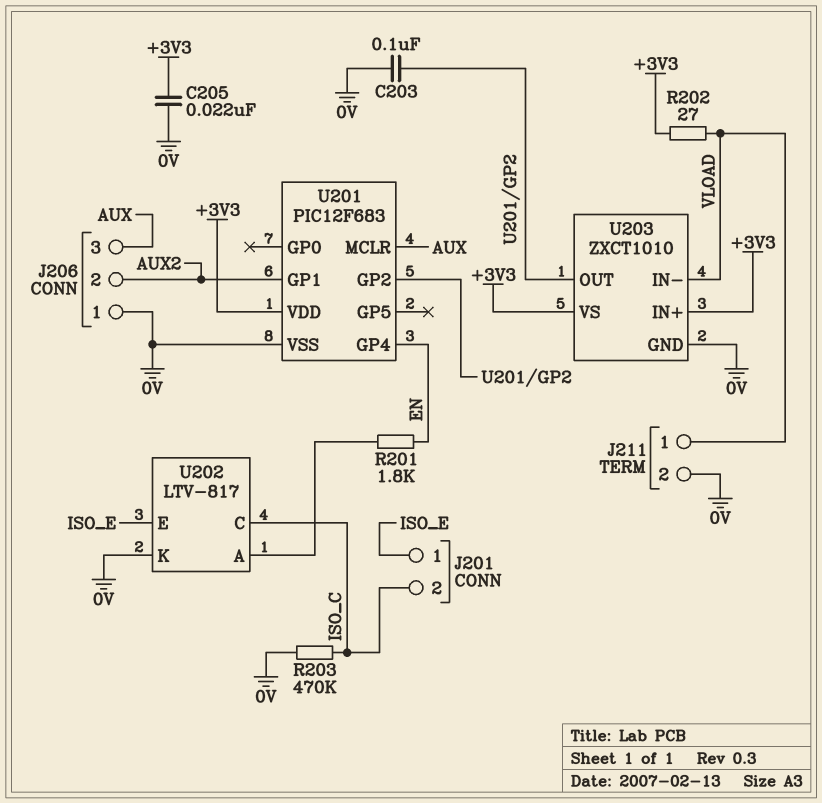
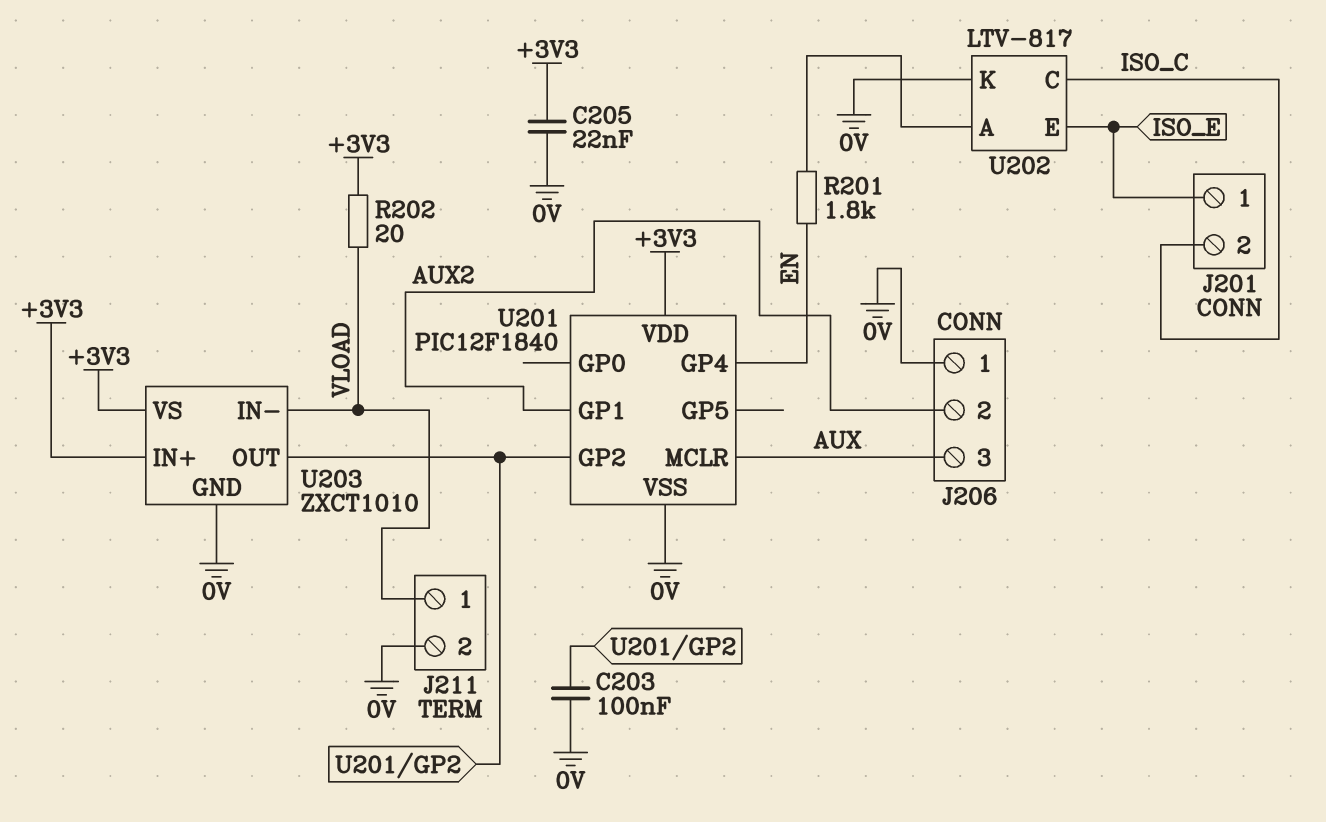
R202: 27 (+3V3, VLOAD) -> 20 (+3V3, VLOAD)
R203: 470k (0V, ISO_C) -> none
U201: PIC12F683 -> PIC12F1840

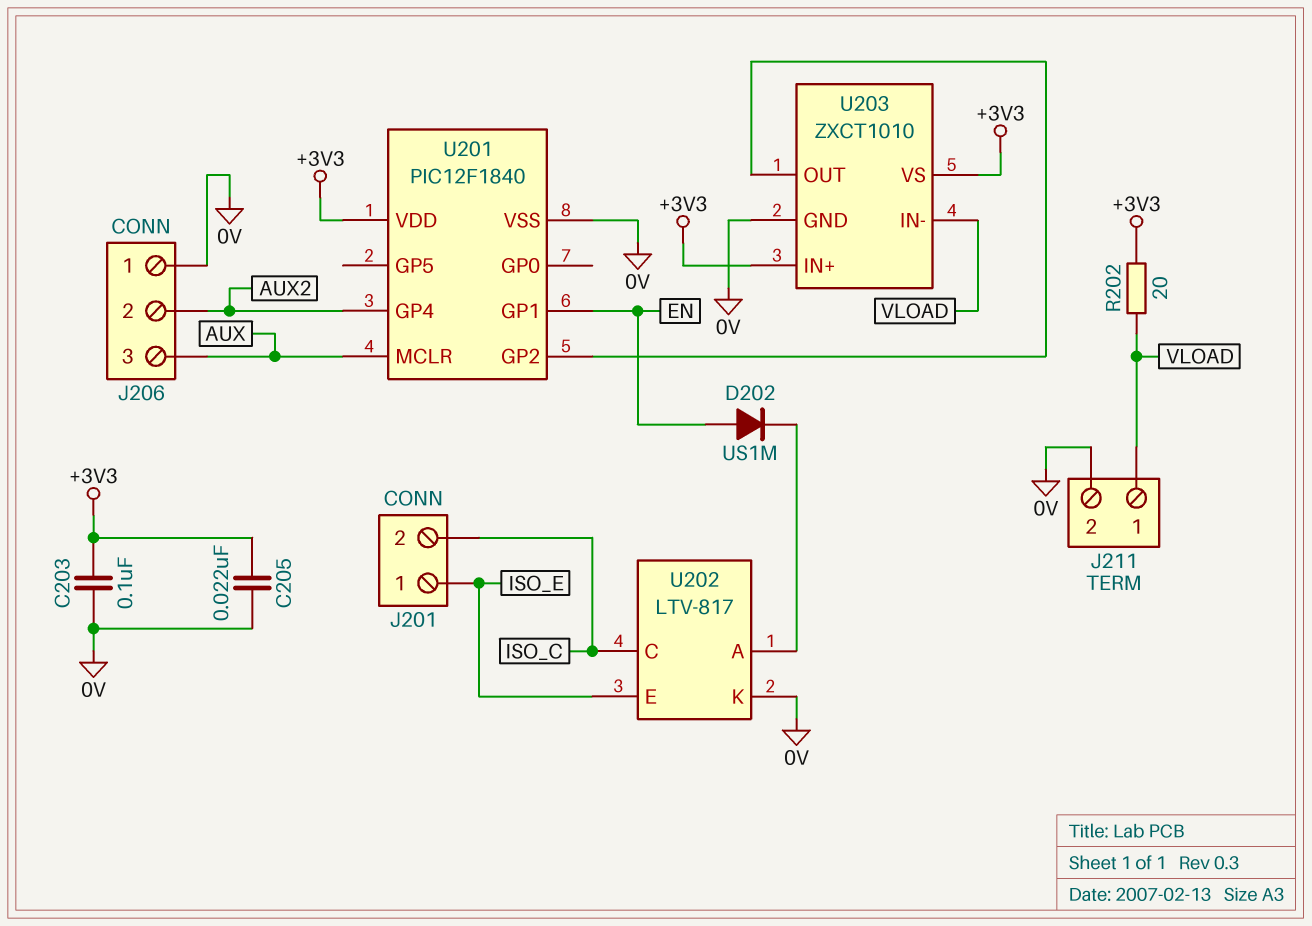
C203: 100nF (0V, U201/GP2) -> 100nF (+3V3, 0V)
D202: none -> diode US1M (A EN, K U202/A)
R201: 1.8k (EN, U202/A) -> none
U201 pin GP1: AUX2 -> EN
U201 pin GP4: EN -> AUX2

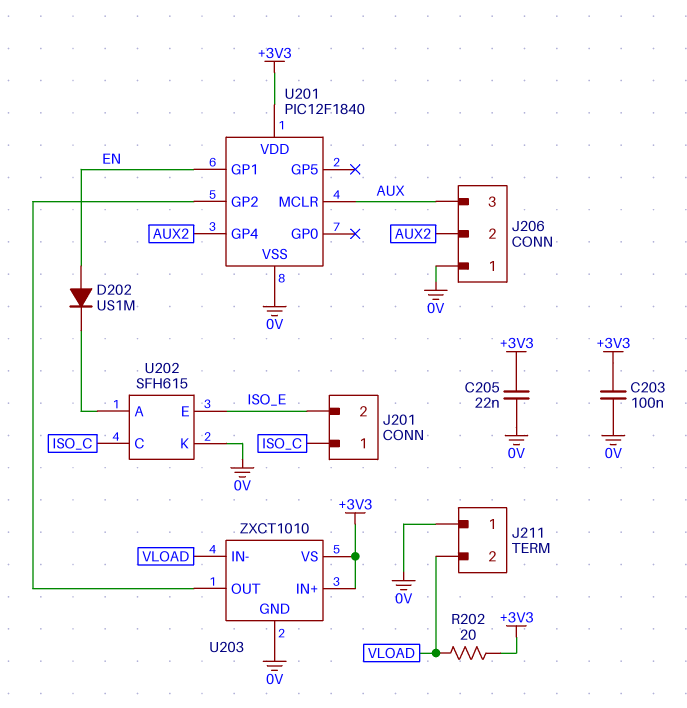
J201 pin 1: ISO_E -> ISO_C
J201 pin 2: ISO_C -> ISO_E
J211 pin 1: VLOAD -> 0V
J211 pin 2: 0V -> VLOAD
U202: LTV-817 -> SFH615

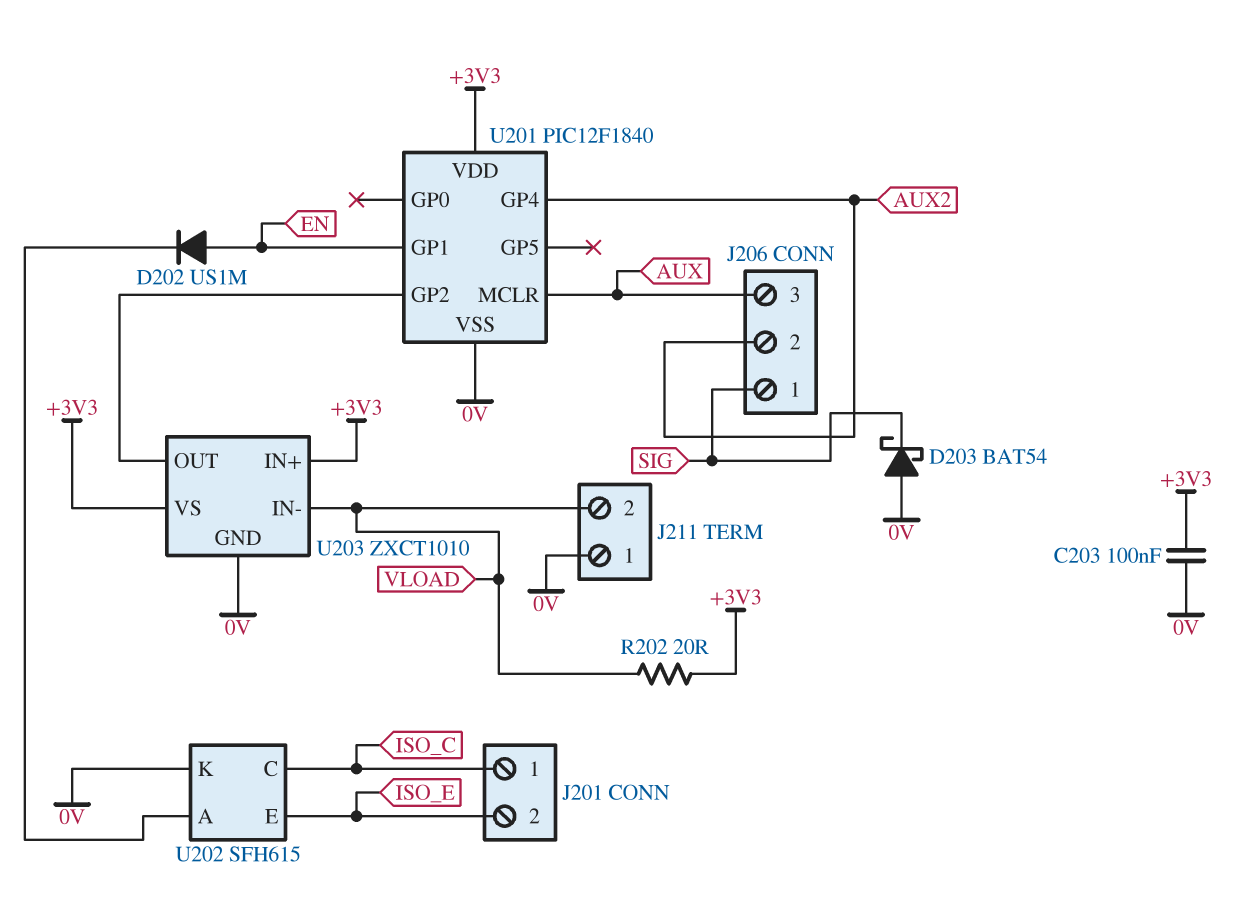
C205: 22nF (+3V3, 0V) -> none
D203: none -> schottky BAT54 (A 0V, K SIG)
J206 pin 1: 0V -> SIG

